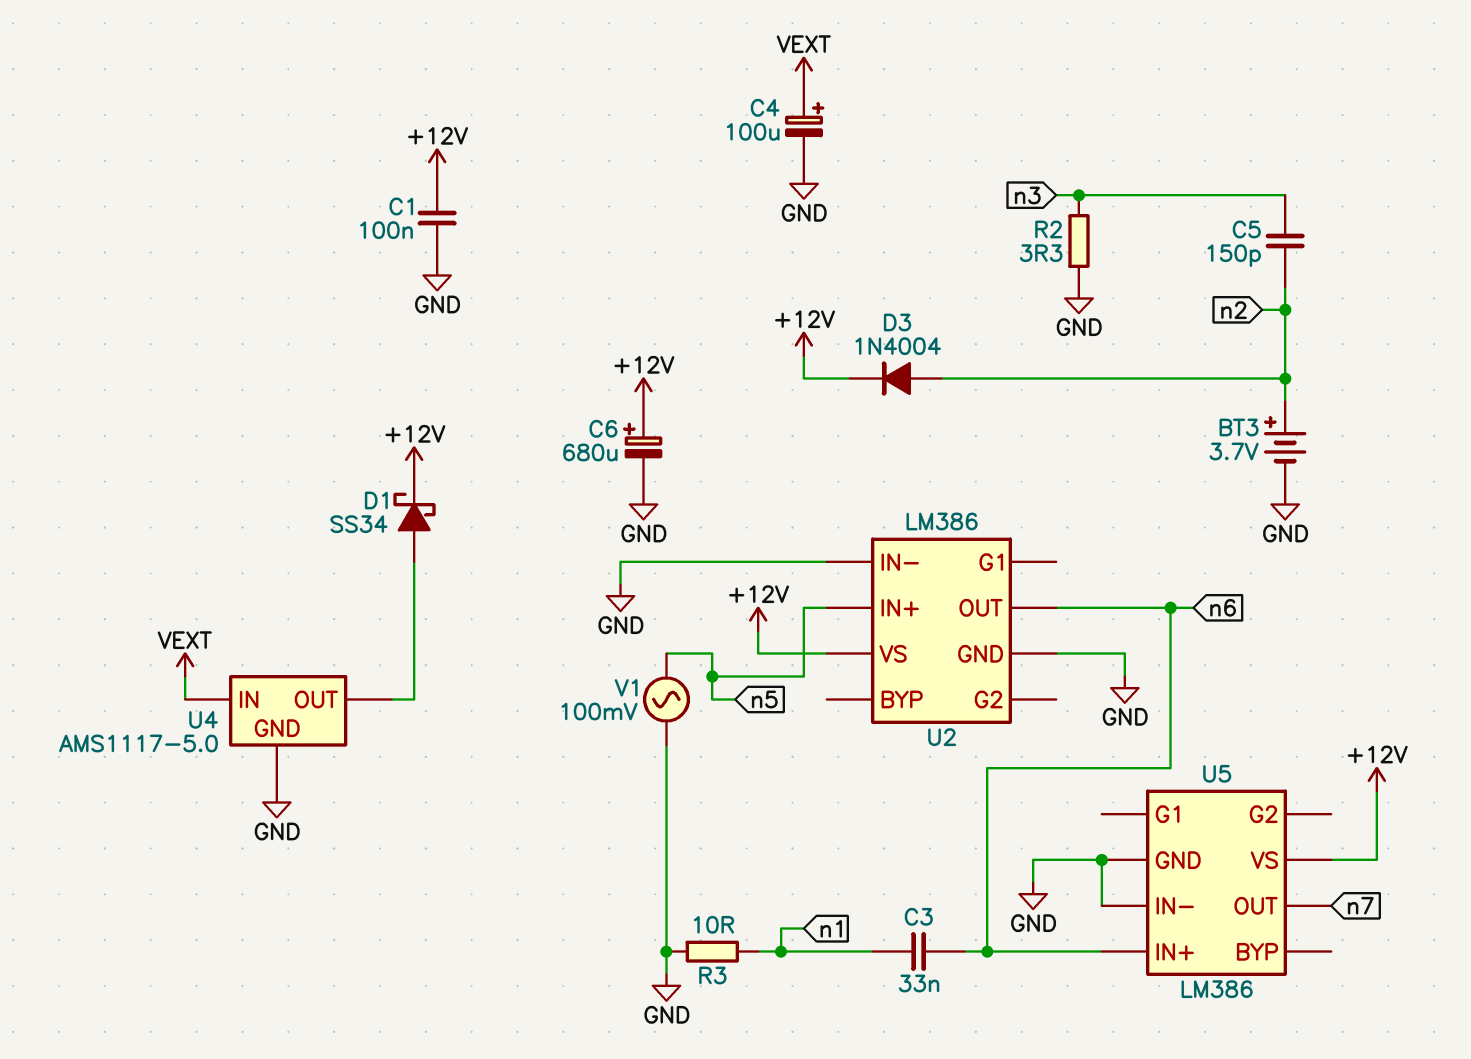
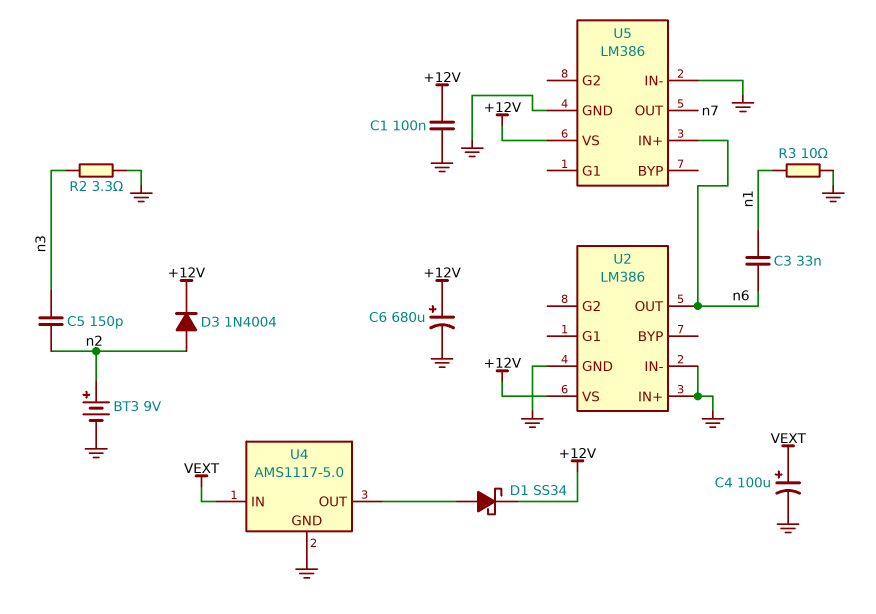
BT3: 3.7V (plus n2, minus GND) -> 9V (plus n2, minus GND)
U2 pin IN+: n5 -> GND
V1: AC 100mV (GND, n5) -> none

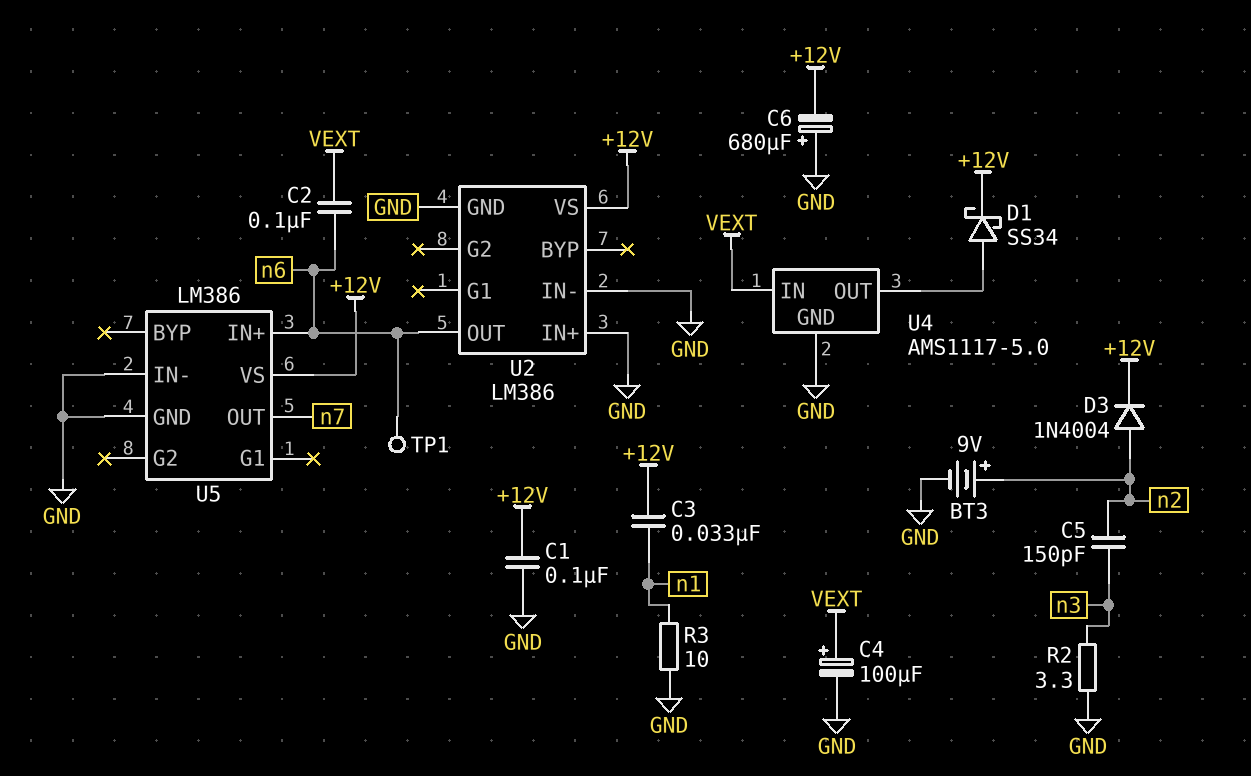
C2: none -> 100nF (VEXT, n6)
C3: 33nF (n1, n6) -> 33nF (+12V, n1)
C6: 680uF (plus +12V, minus GND) -> 680uF (plus GND, minus +12V)
TP1: none -> test point (n6)

